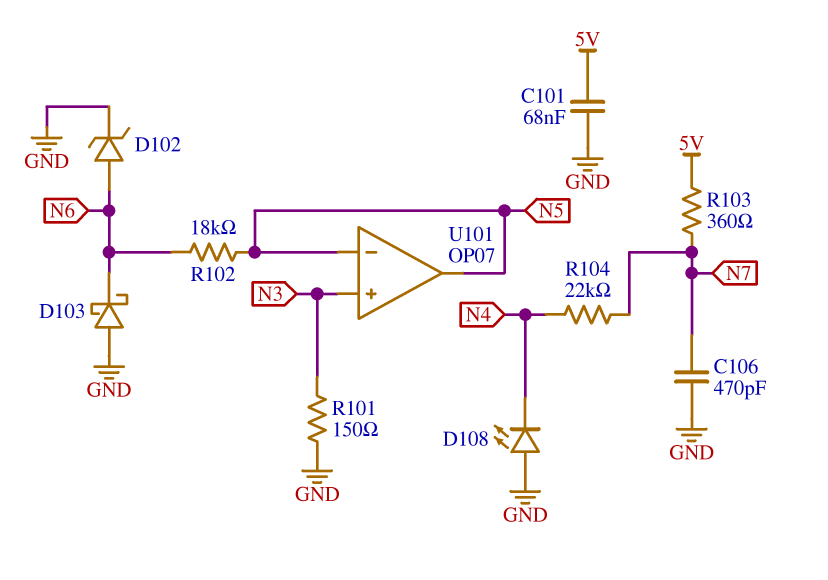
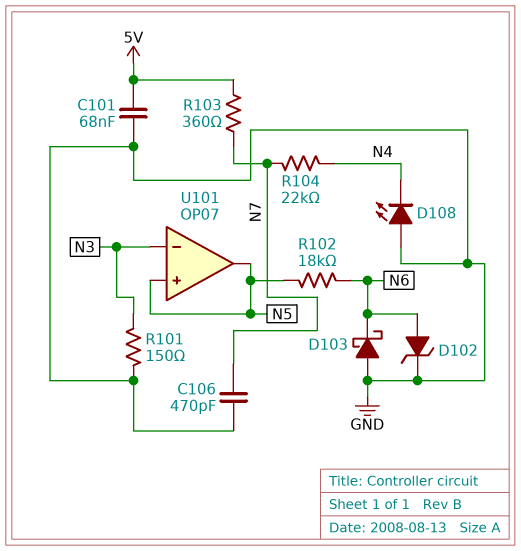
U101 pin in+: N3 -> N5
U101 pin in-: N5 -> N3

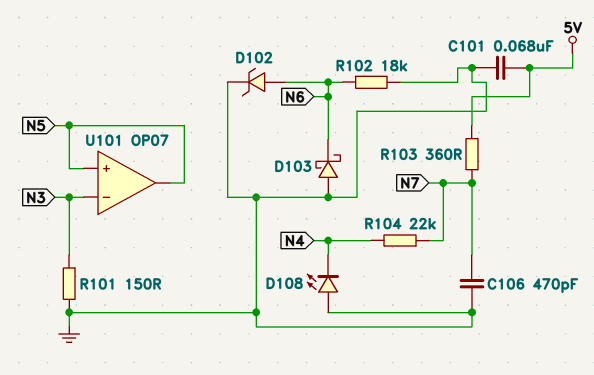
R102: 18k (N5, N6) -> 18k (GND, N6)

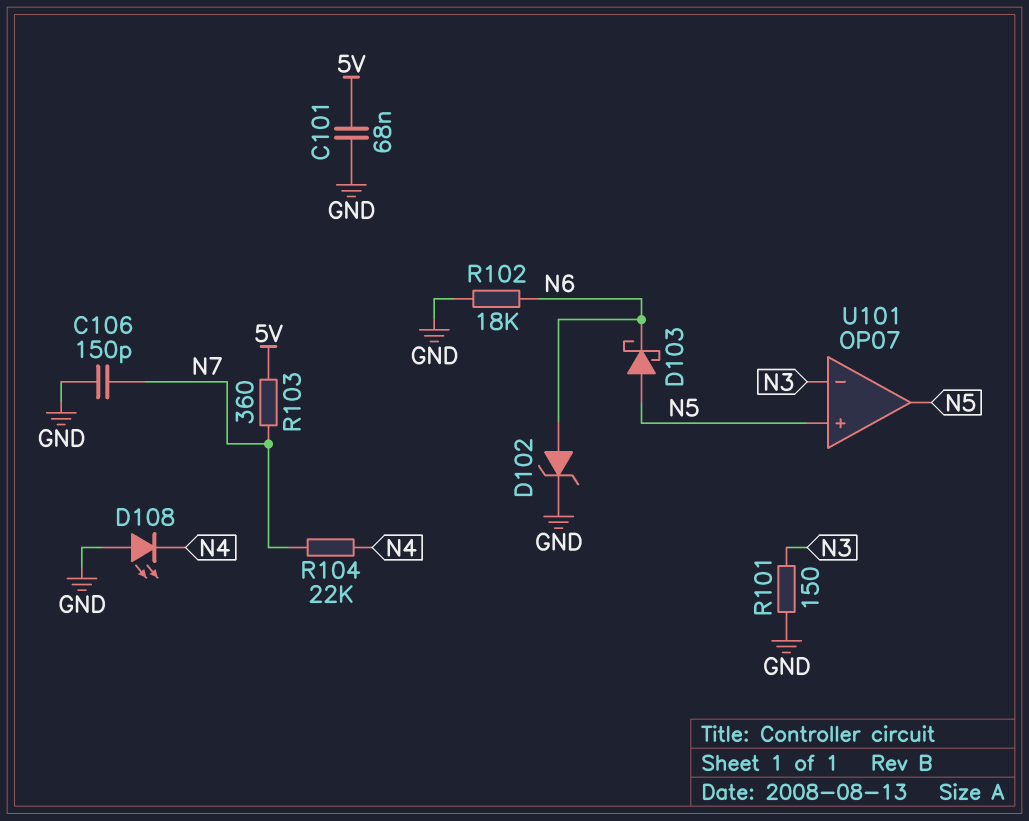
C106: 470pF (GND, N7) -> 150pF (GND, N7)
D103: schottky (A GND, K N6) -> schottky (A N5, K N6)

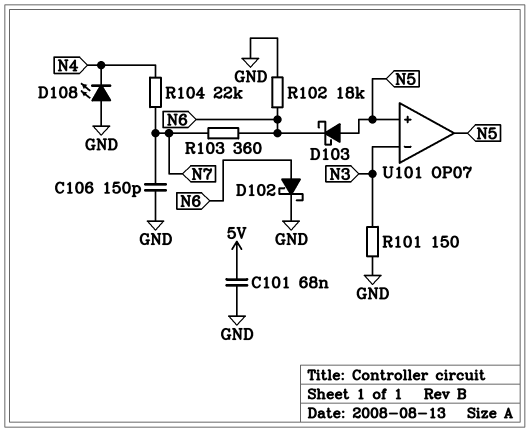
D102: zener (A N6, K GND) -> schottky (A N6, K GND)
R103: 360 (5V, N7) -> 360 (N6, N7)

